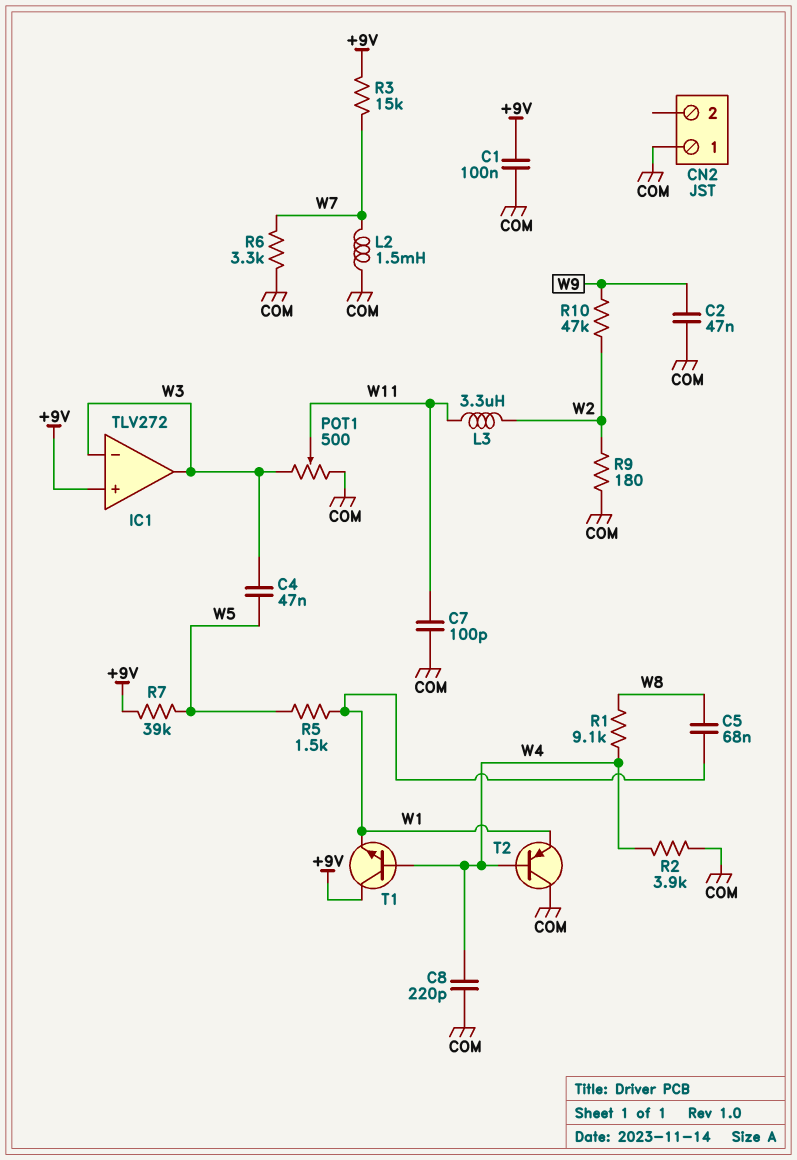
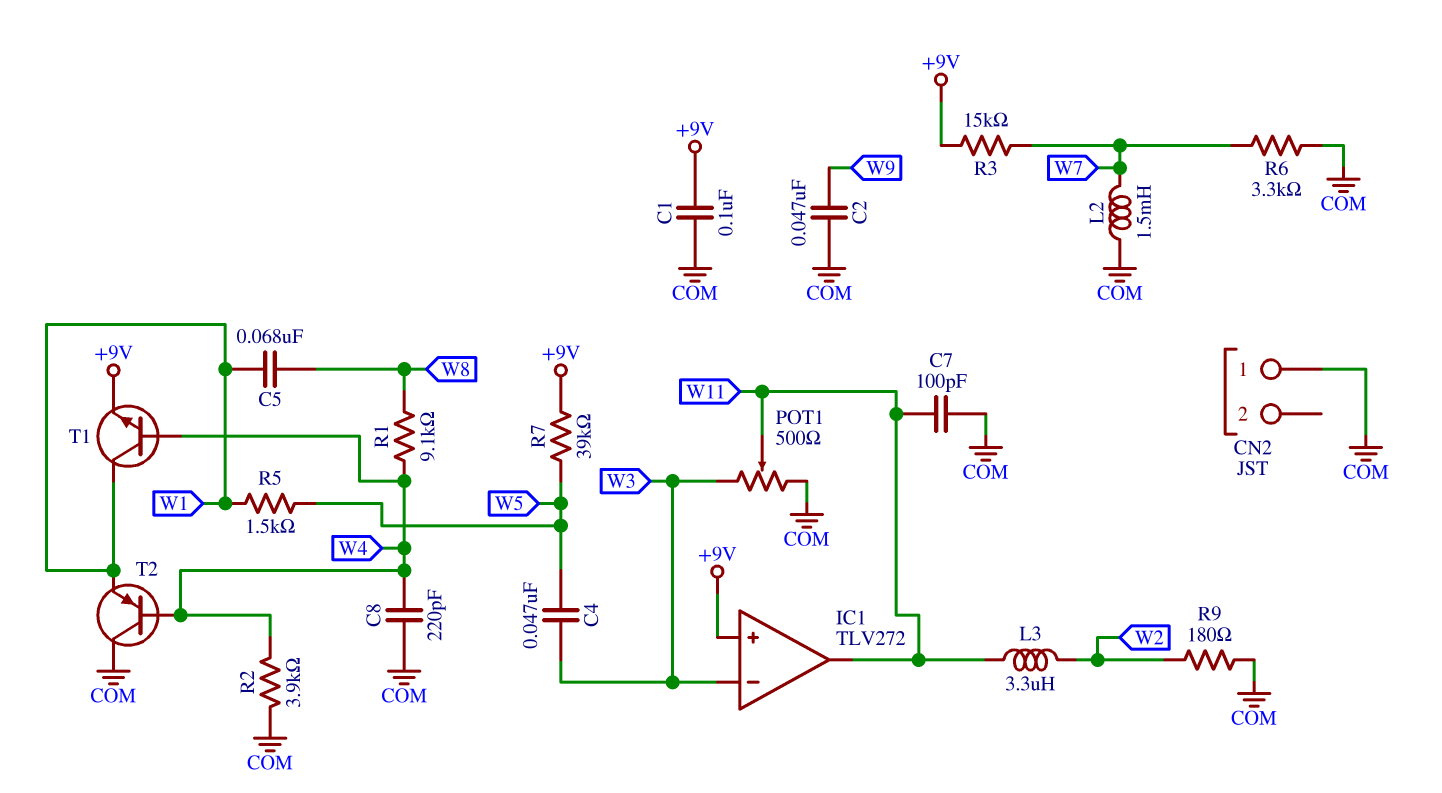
IC1 pin out: W3 -> W11
R10: 47k (W2, W9) -> none
T1: NPN (B W4, C +9V, E W1) -> NPN (B W4, C W1, E +9V)

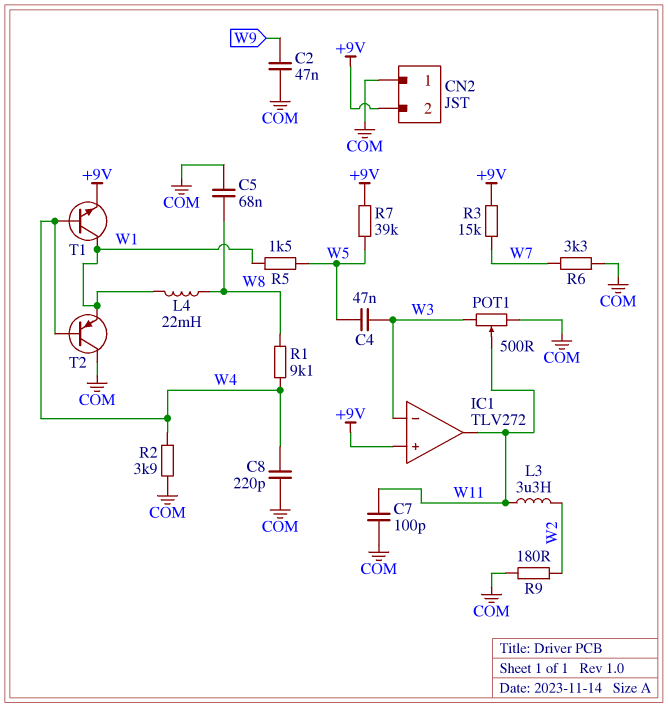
C1: 100nF (+9V, COM) -> none
C5: 68nF (W1, W8) -> 68nF (COM, W8)
CN2 pin 2: none -> +9V
L2: 1.5mH (COM, W7) -> none
L4: none -> 22mH (W1, W8)

